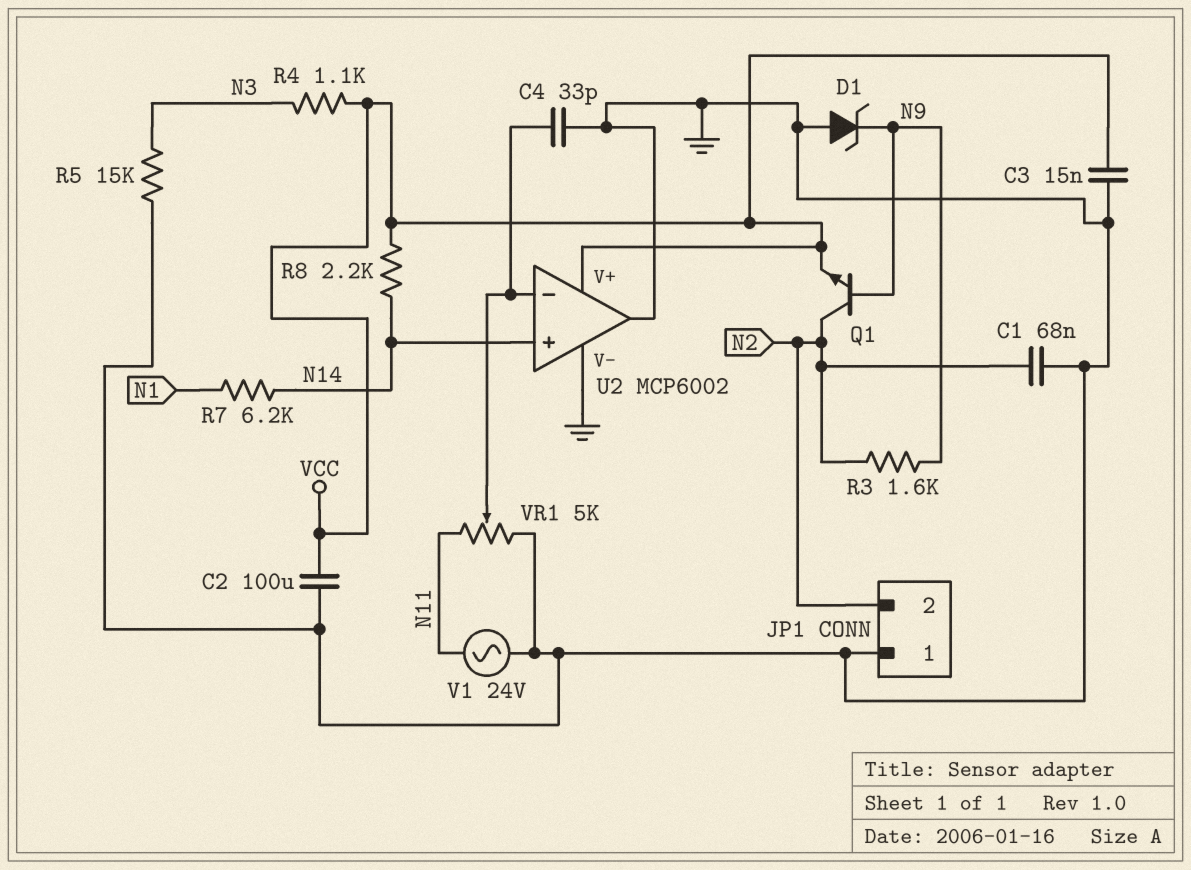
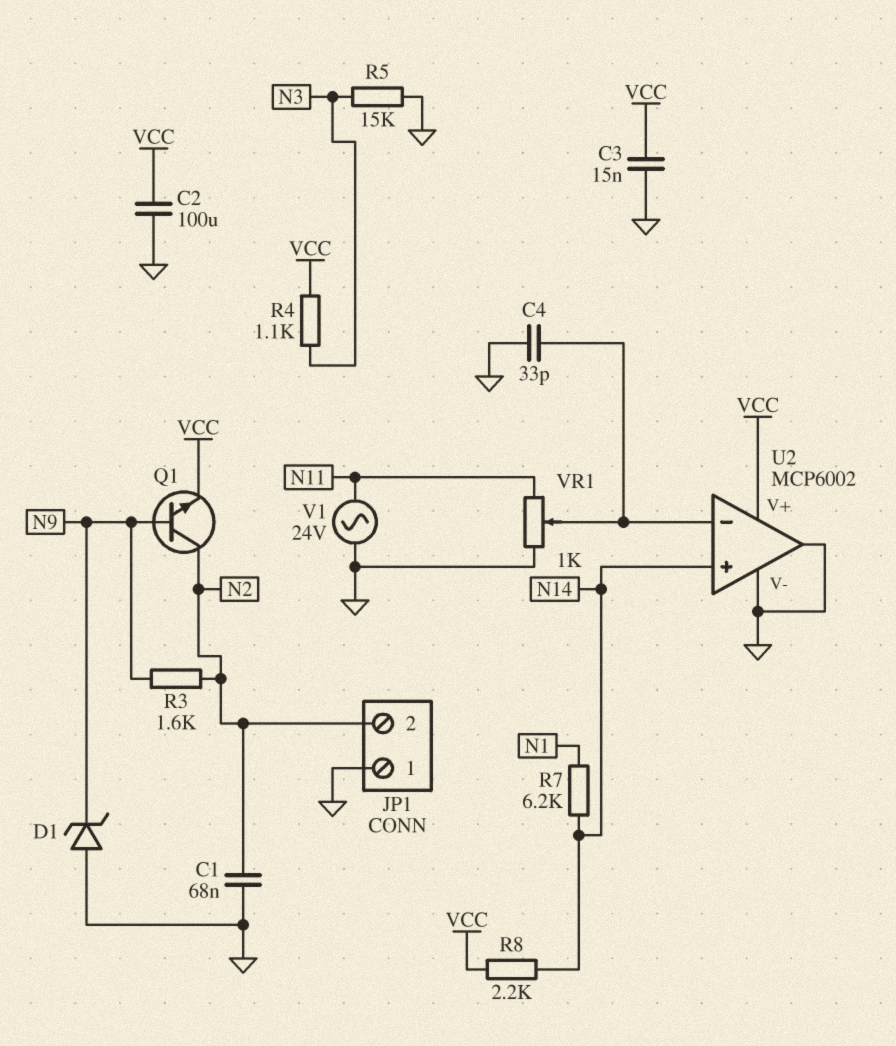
VR1: 5k (GND, N11, wiper U2/in-) -> 1k (GND, N11, wiper U2/in-)

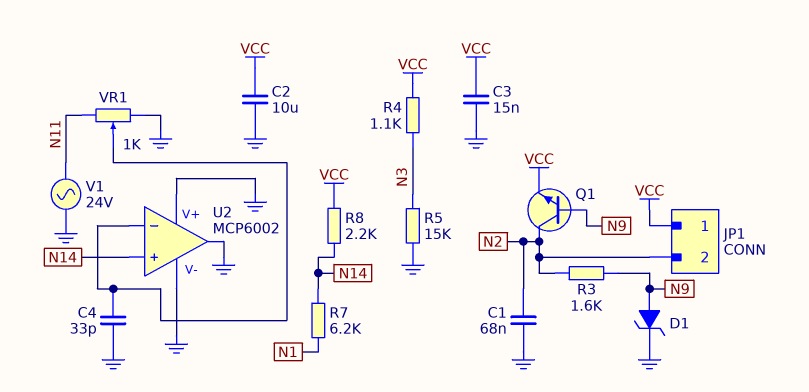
C2: 100uF (GND, VCC) -> 10uF (GND, VCC)
D1: zener (A GND, K N9) -> zener (A N9, K GND)
JP1 pin 1: GND -> VCC
U2 pin V+: VCC -> GND

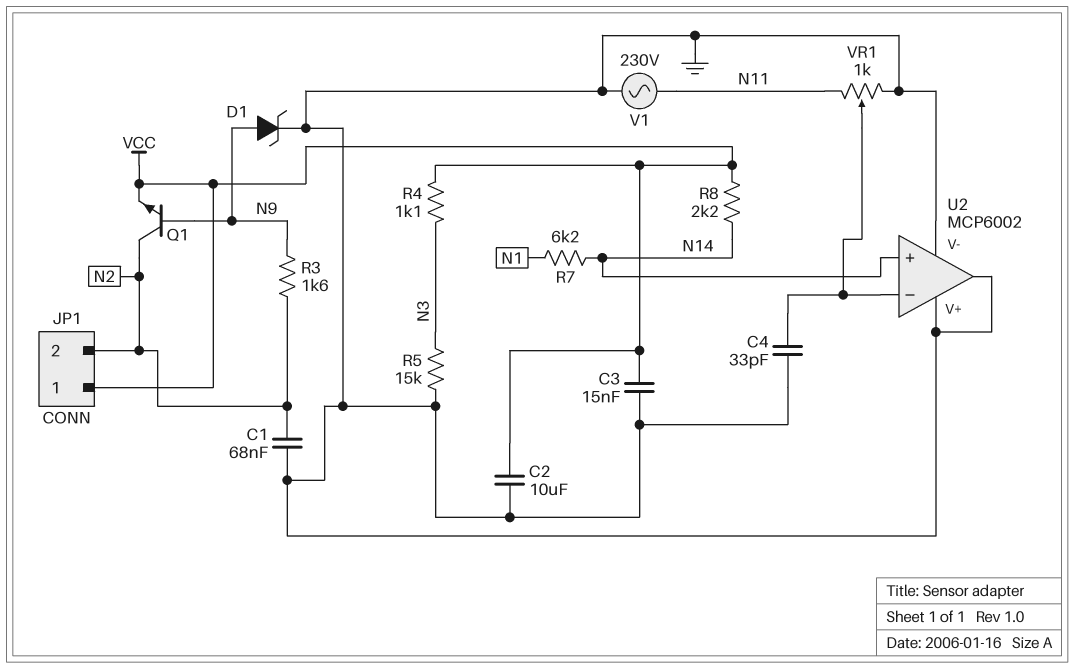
V1: AC 24V (GND, N11) -> AC 230V (GND, N11)

